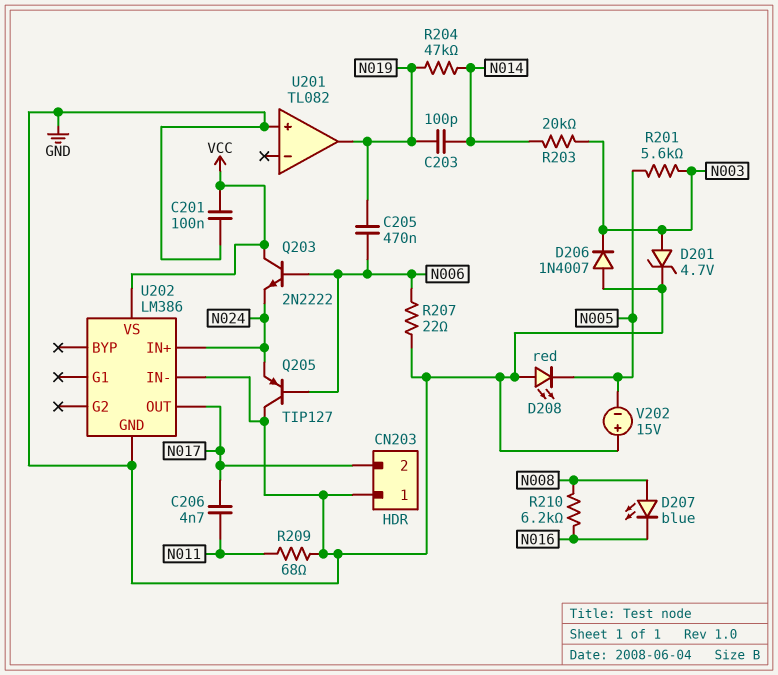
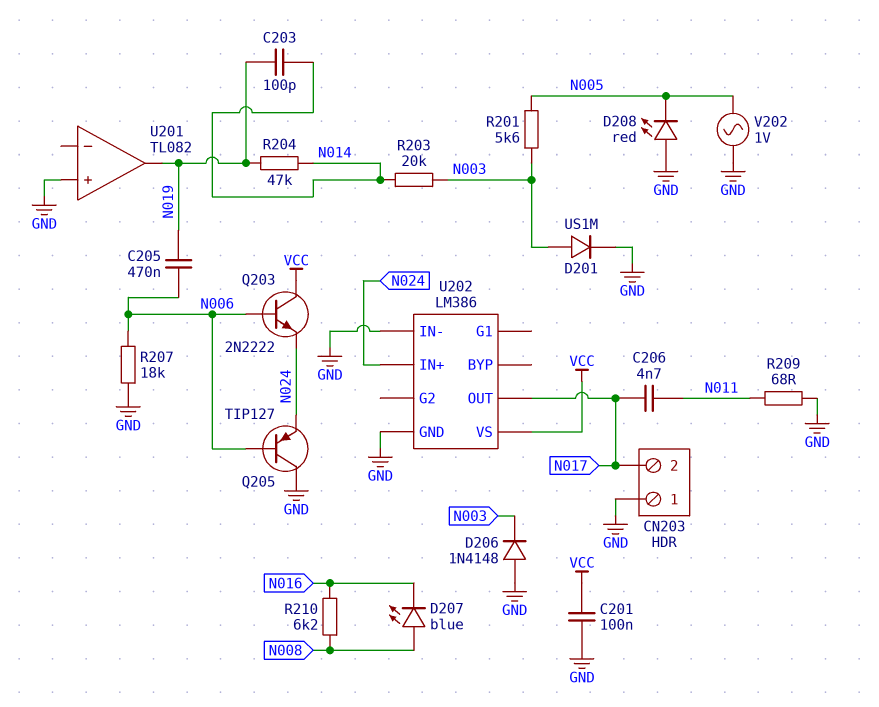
D201: zener 4.7V (A N003, K GND) -> diode US1M (A N003, K GND)
D206: diode 1N4007 (A GND, K N003) -> diode 1N4148 (A GND, K N003)
R207: 22 (GND, N006) -> 18k (GND, N006)
V202: 15V (plus GND, minus N005) -> AC 1V (GND, N005)

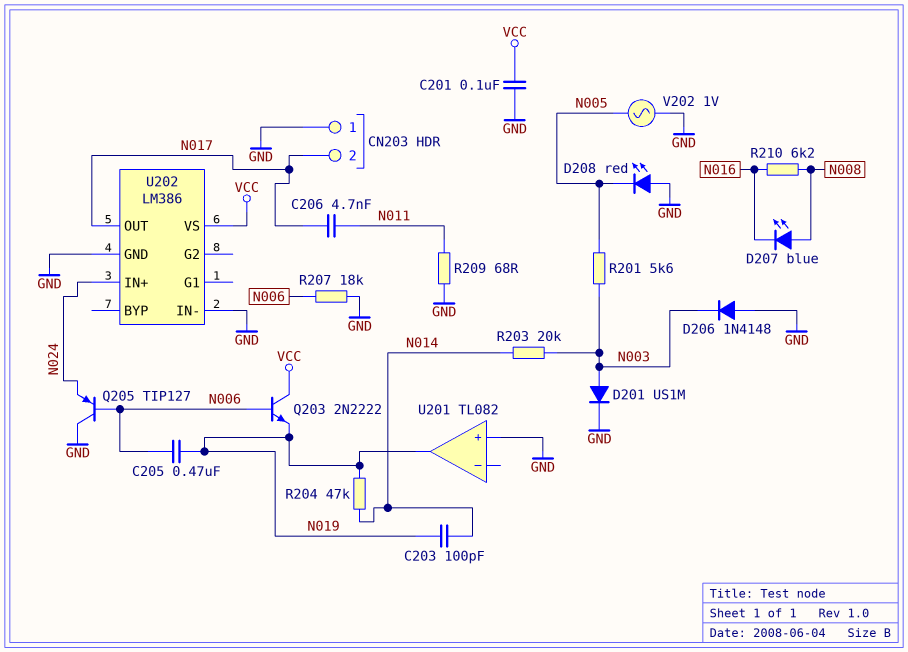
Q203: NPN 2N2222 (B N006, C VCC, E N024) -> NPN 2N2222 (B N006, C VCC, E N019)

